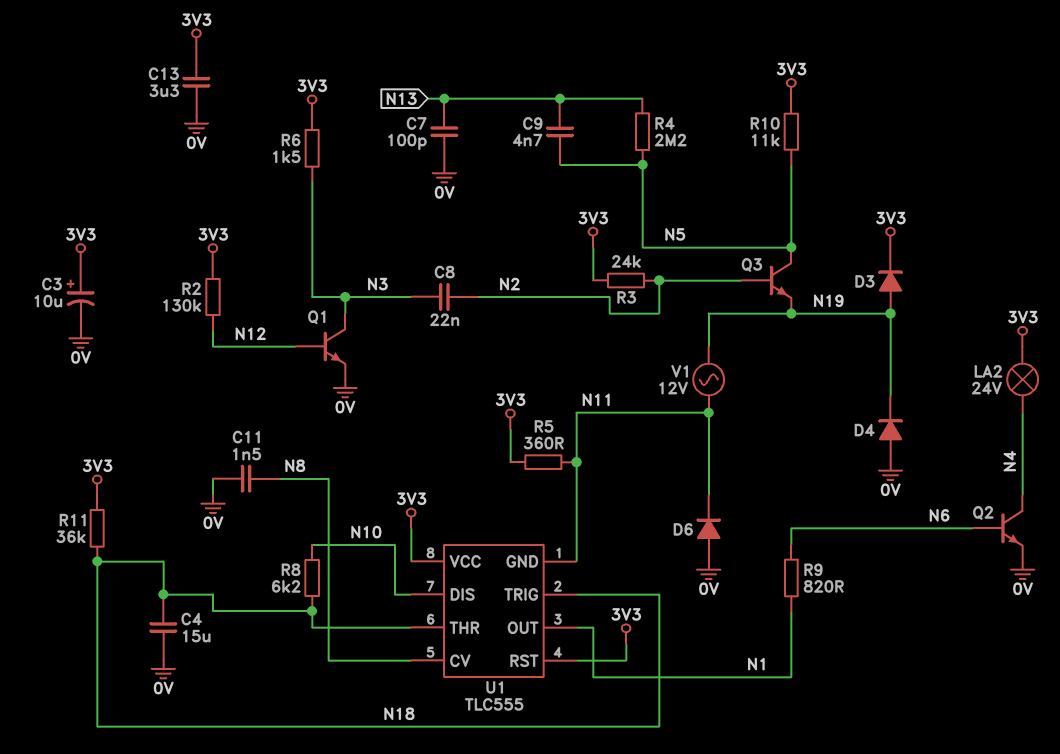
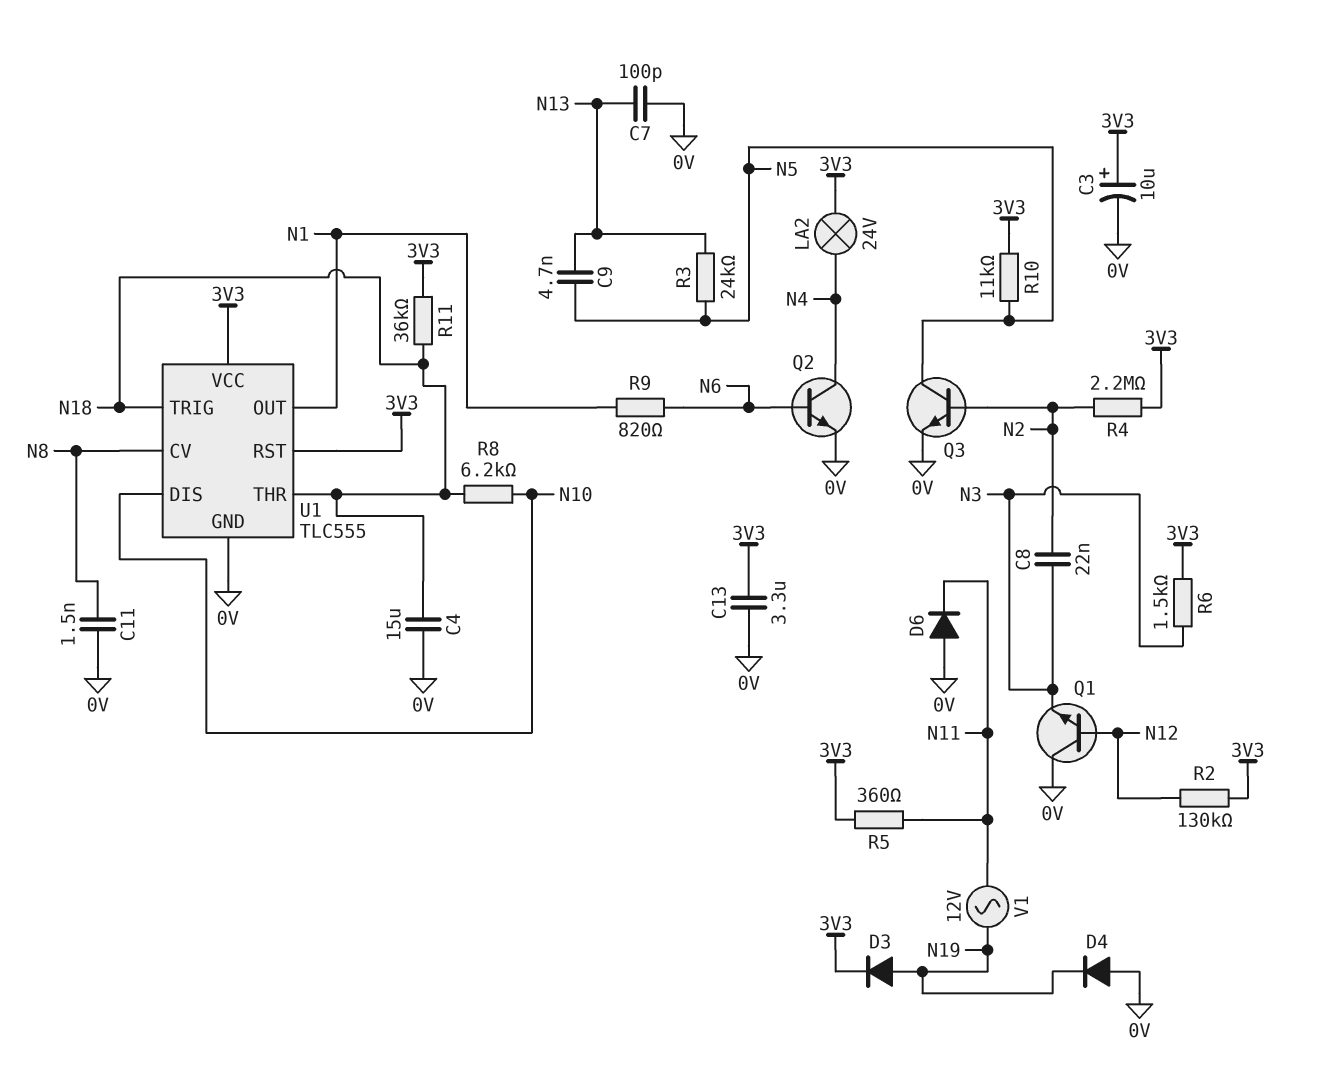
Q1: NPN (B N12, C N3, E 0V) -> NPN (B N12, C 0V, E N3)
Q3: NPN (B N2, C N5, E N19) -> NPN (B N2, C N5, E 0V)
R3: 24k (3V3, N2) -> 24k (N5, N13)
R4: 2.2M (N5, N13) -> 2.2M (3V3, N2)
U1 pin GND: N11 -> 0V

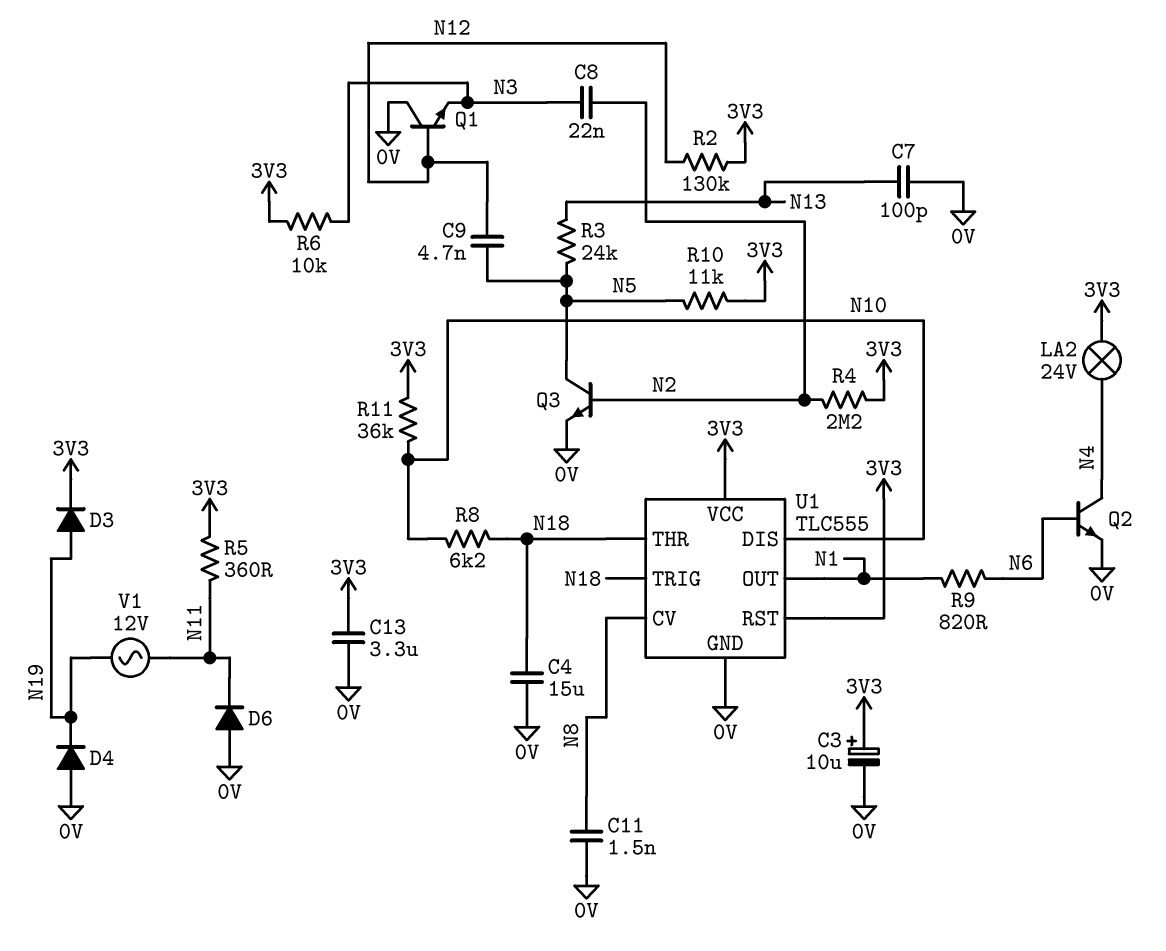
C9: 4.7nF (N5, N13) -> 4.7nF (N5, N12)
R6: 1.5k (3V3, N3) -> 10k (3V3, N3)
R11: 36k (3V3, N18) -> 36k (3V3, N10)

